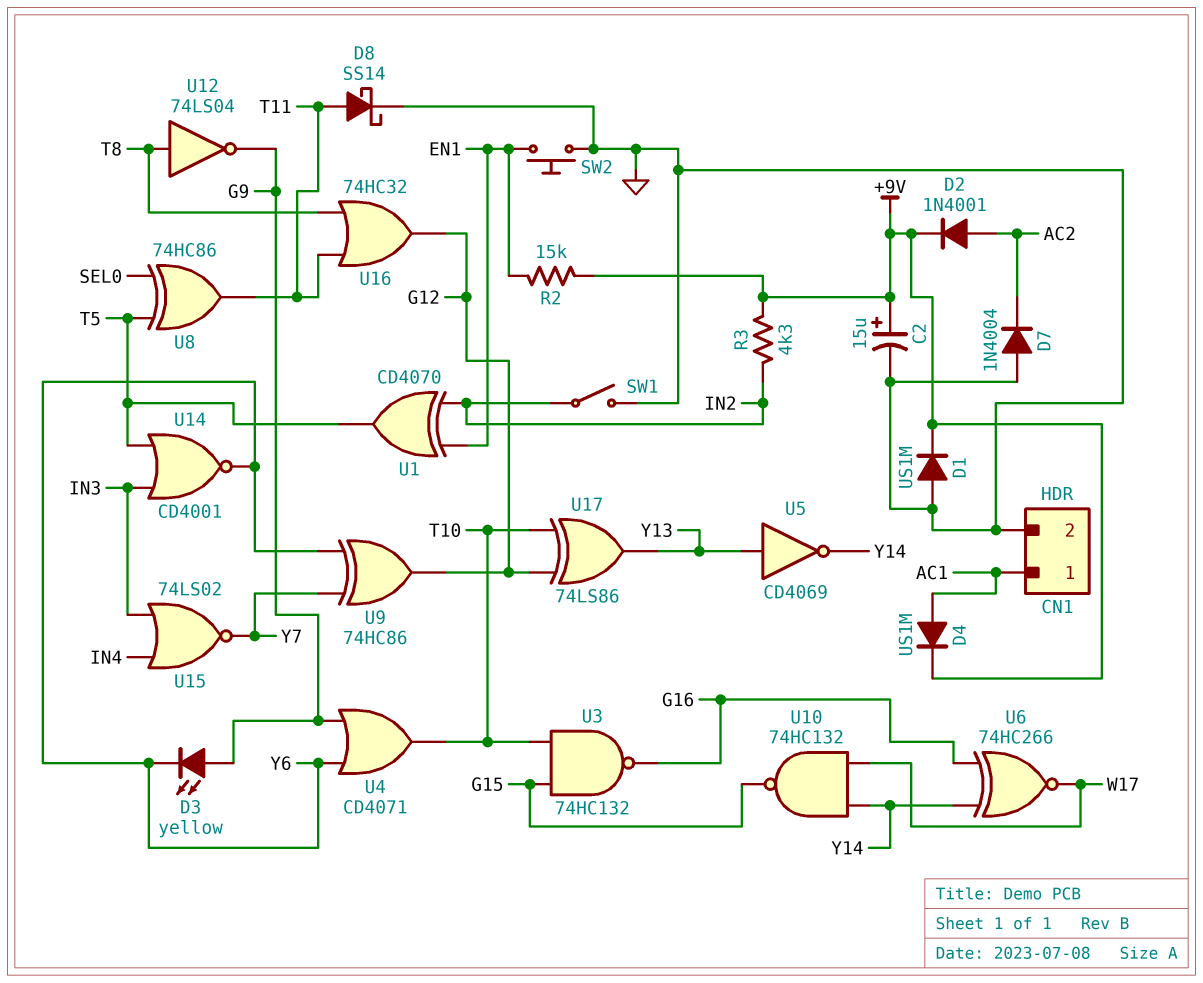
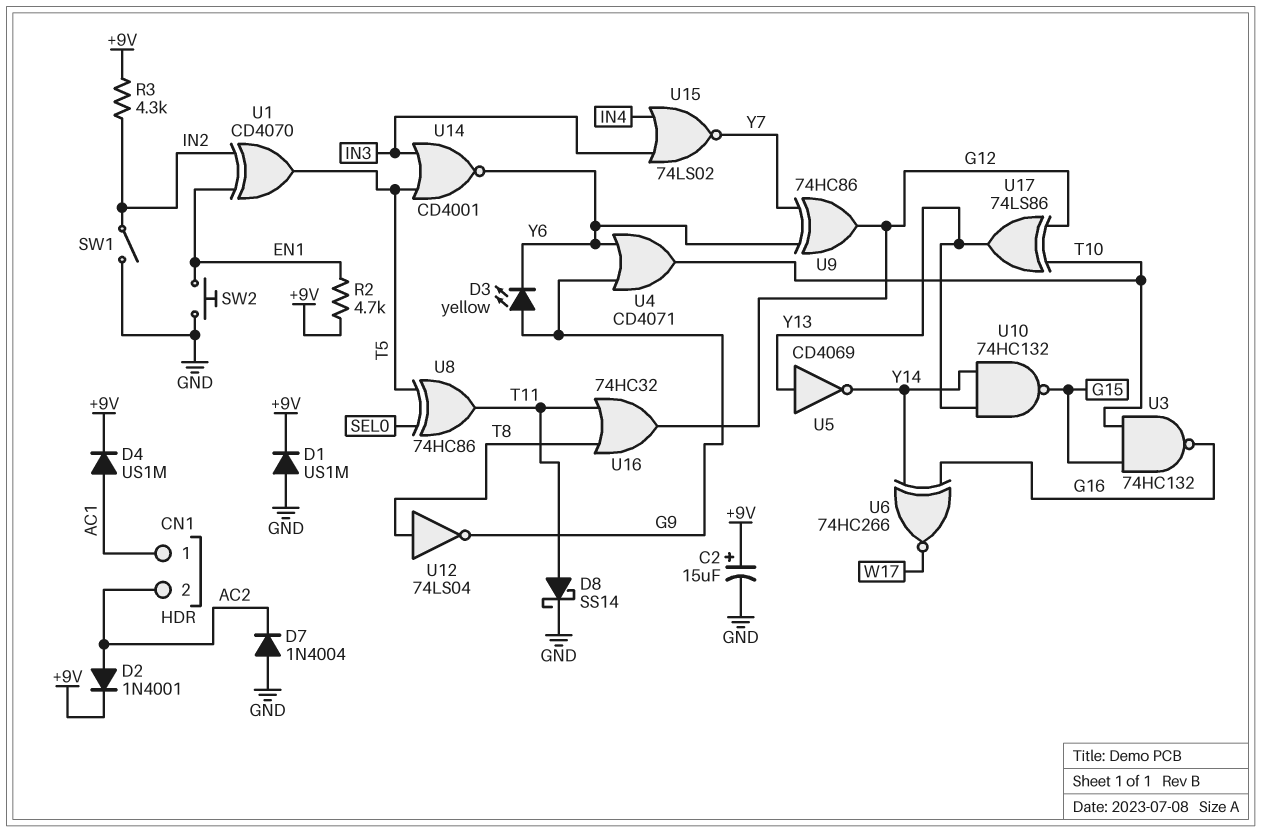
CN1 pin 2: GND -> AC2
R2: 15k (+9V, EN1) -> 4.7k (+9V, EN1)
U10: NAND 74HC132 (in W17, in Y14, out G15) -> NAND 74HC132 (in Y13, in Y14, out G15)

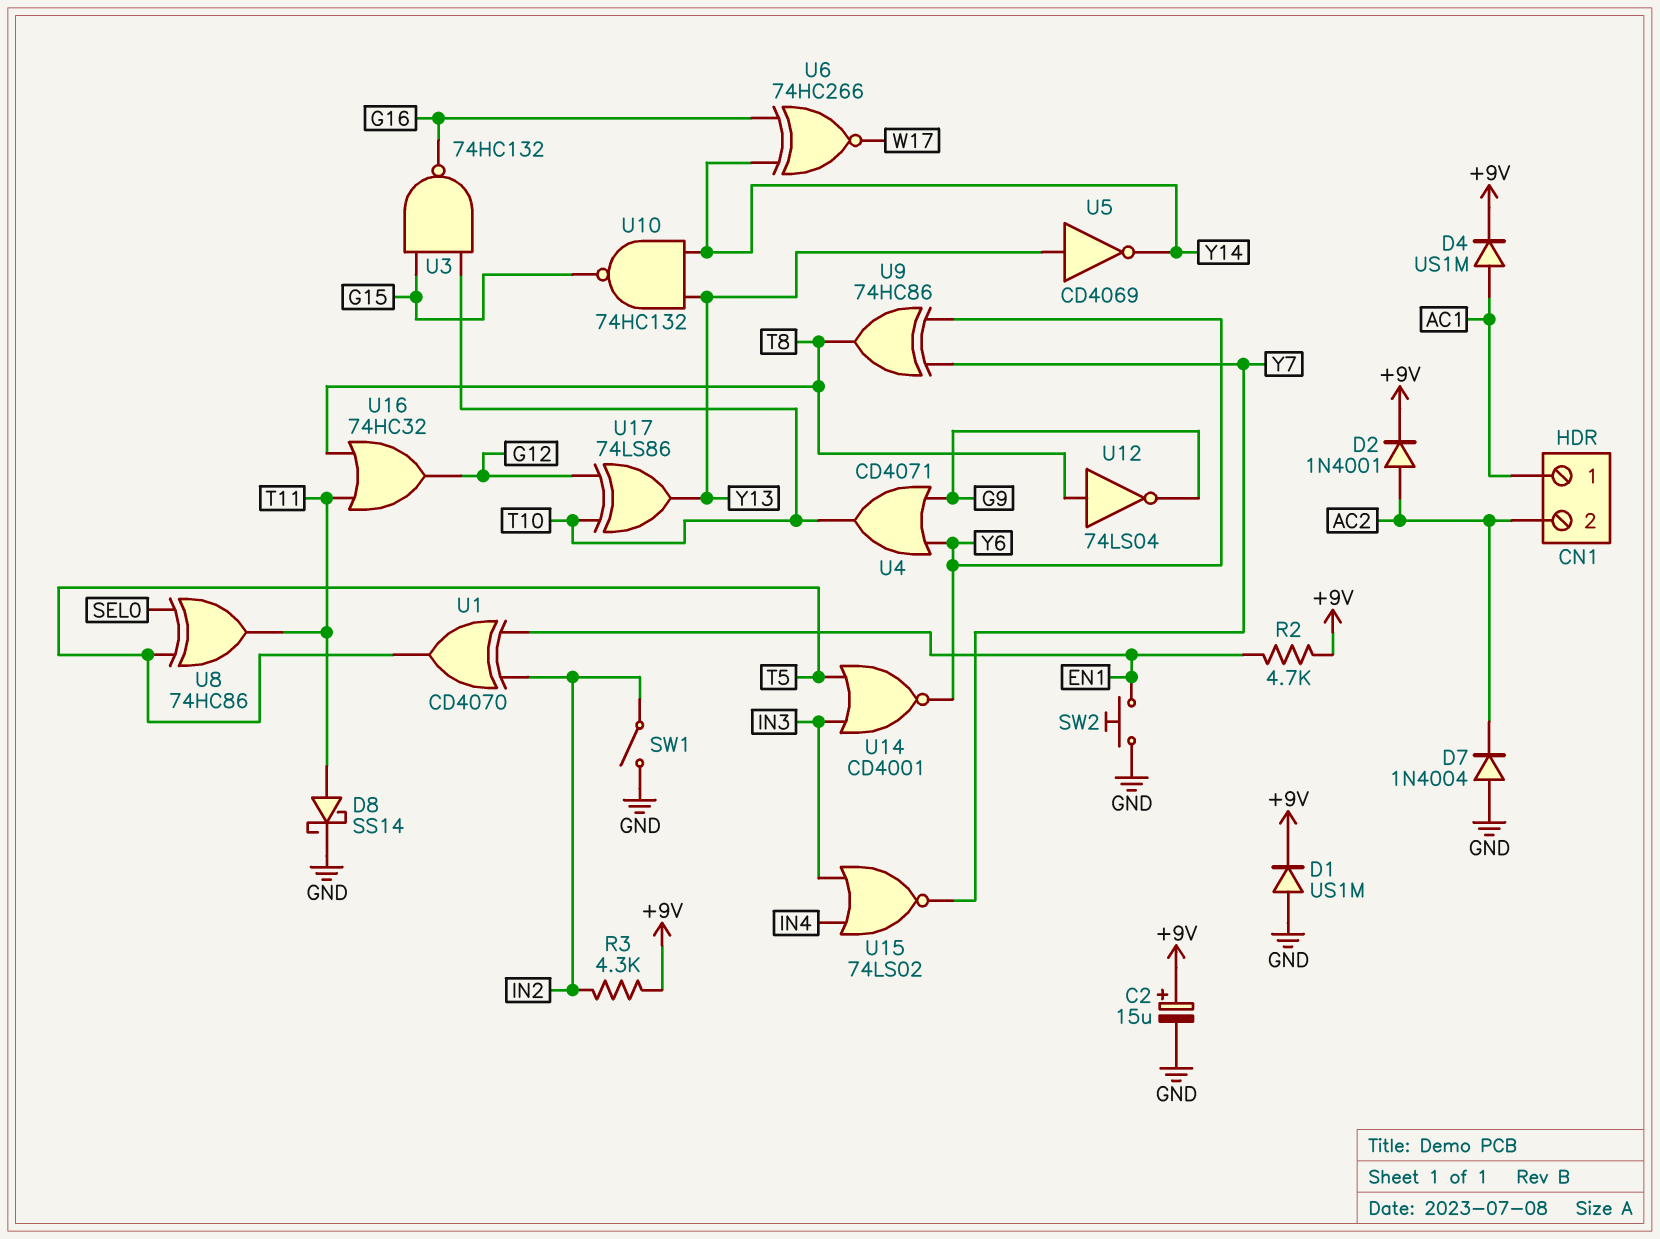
D3: LED yellow (A G9, K Y6) -> none
U9: XOR 74HC86 (in Y6, in Y7, out G12) -> XOR 74HC86 (in Y6, in Y7, out T8)

